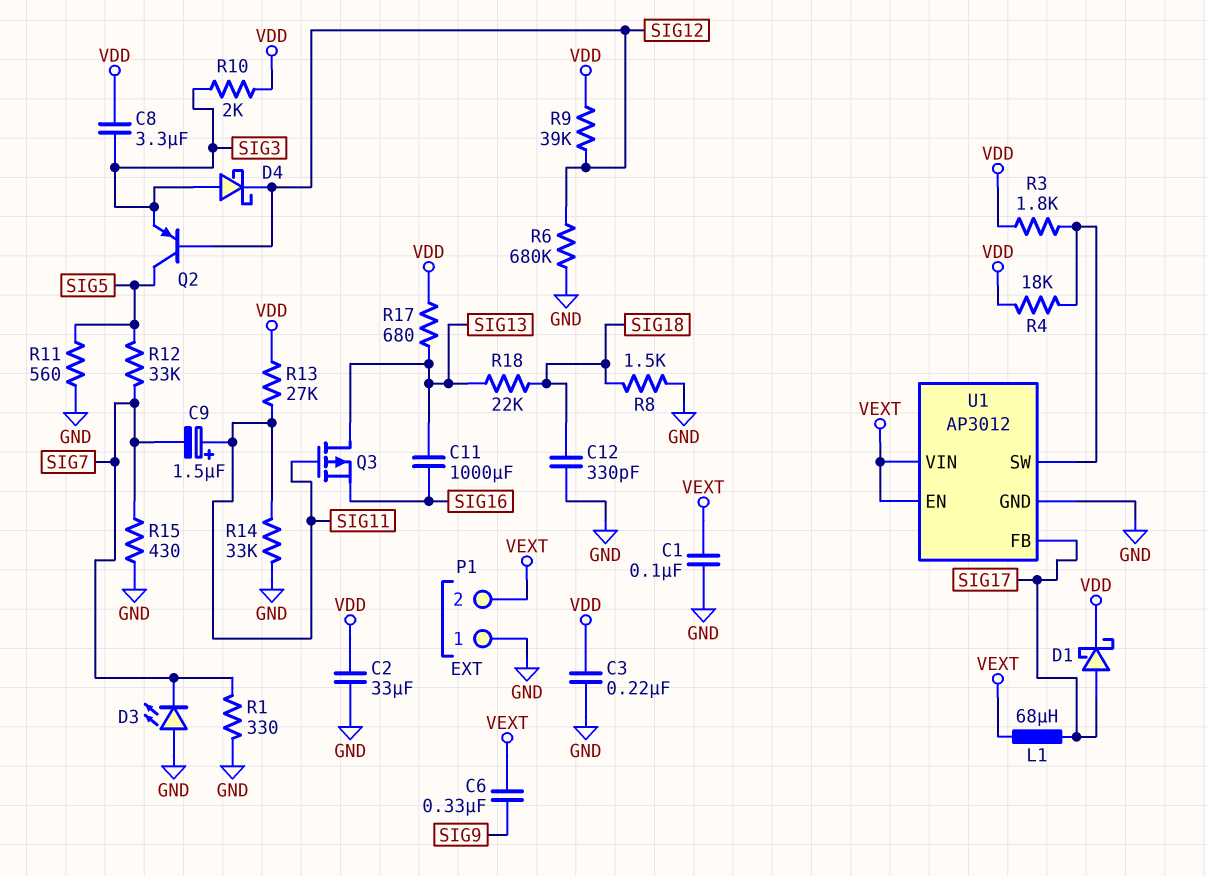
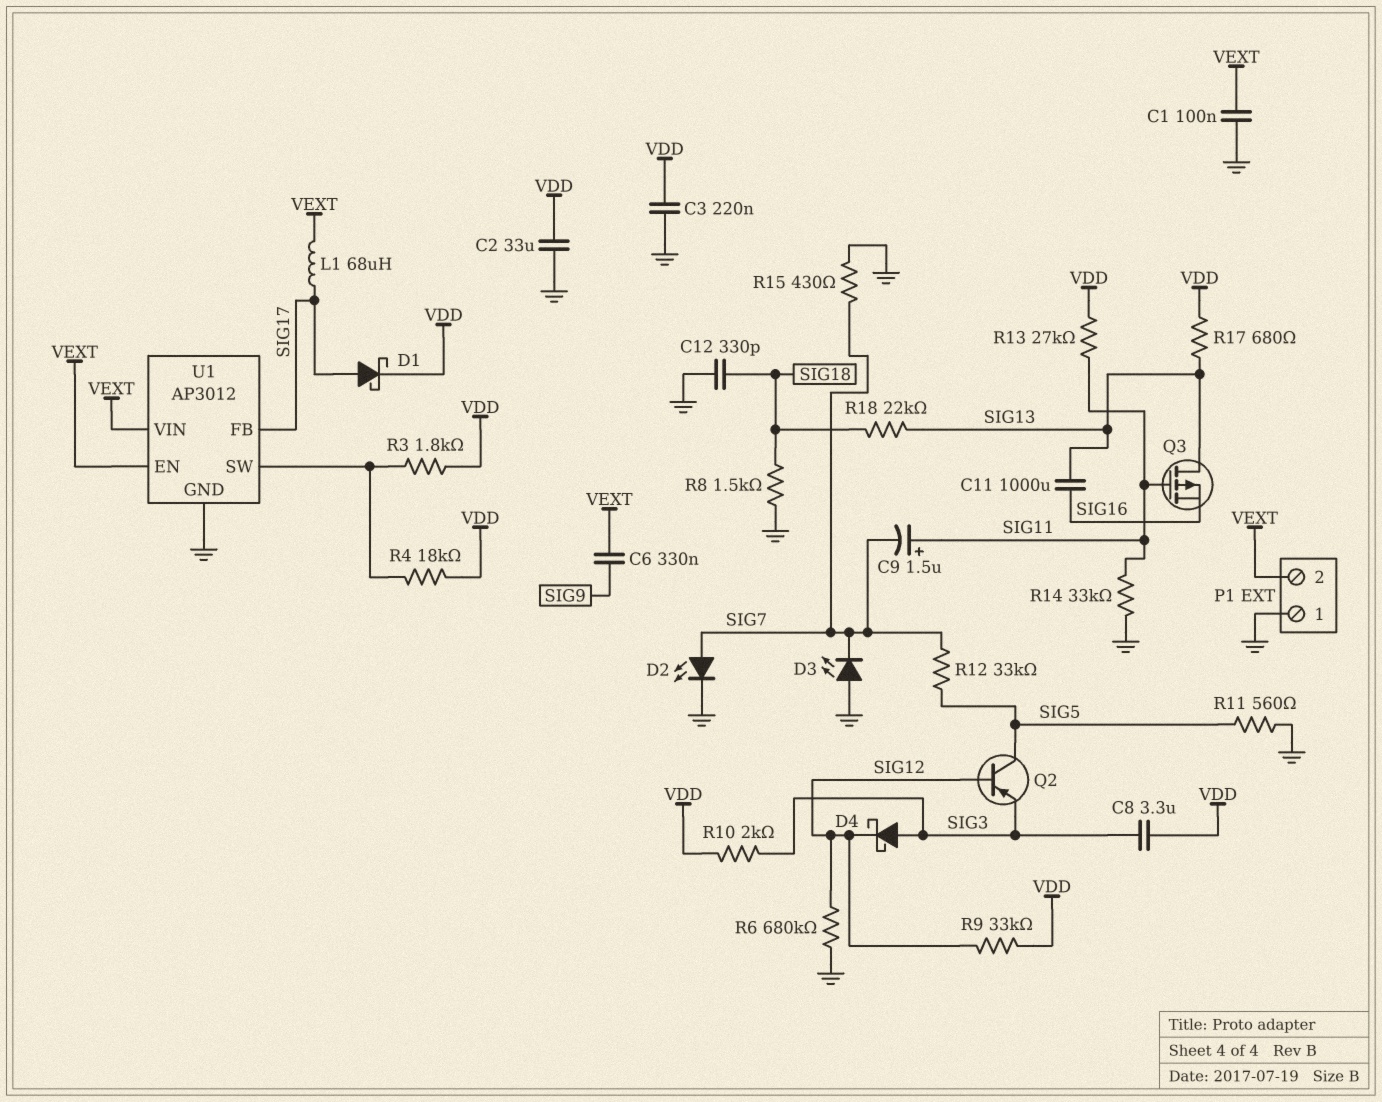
D2: none -> LED (A SIG7, K GND)
R1: 330 (GND, SIG7) -> none
R9: 39k (SIG12, VDD) -> 33k (SIG12, VDD)

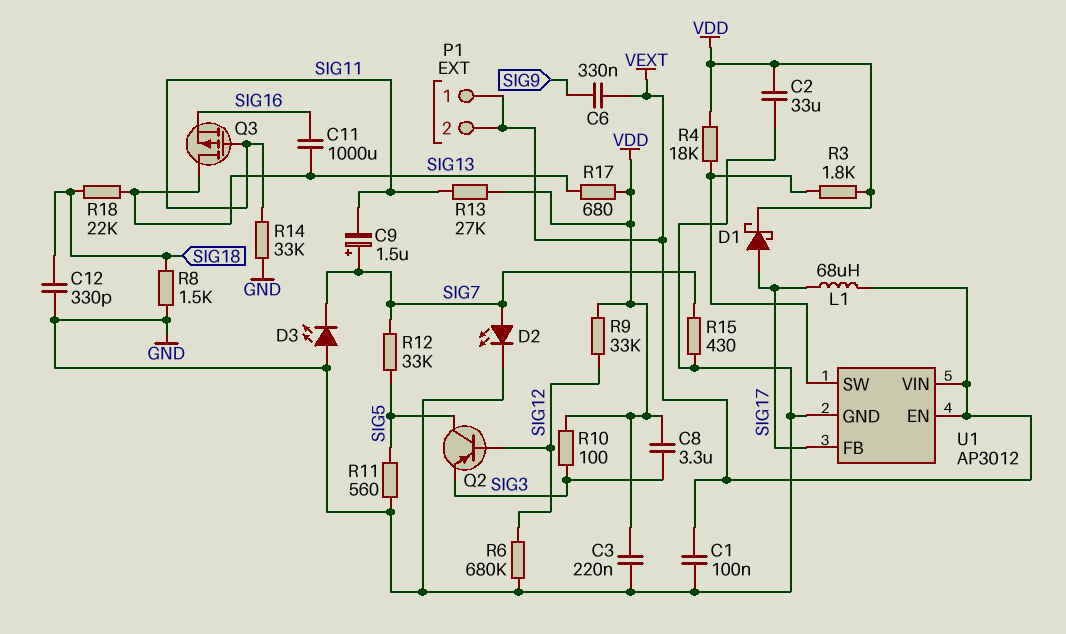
C9: 1.5uF (plus SIG11, minus SIG7) -> 1.5uF (plus SIG7, minus SIG11)
D4: schottky (A SIG3, K SIG12) -> none
P1 pin 1: GND -> VEXT
R10: 2k (SIG3, VDD) -> 100 (SIG3, VDD)

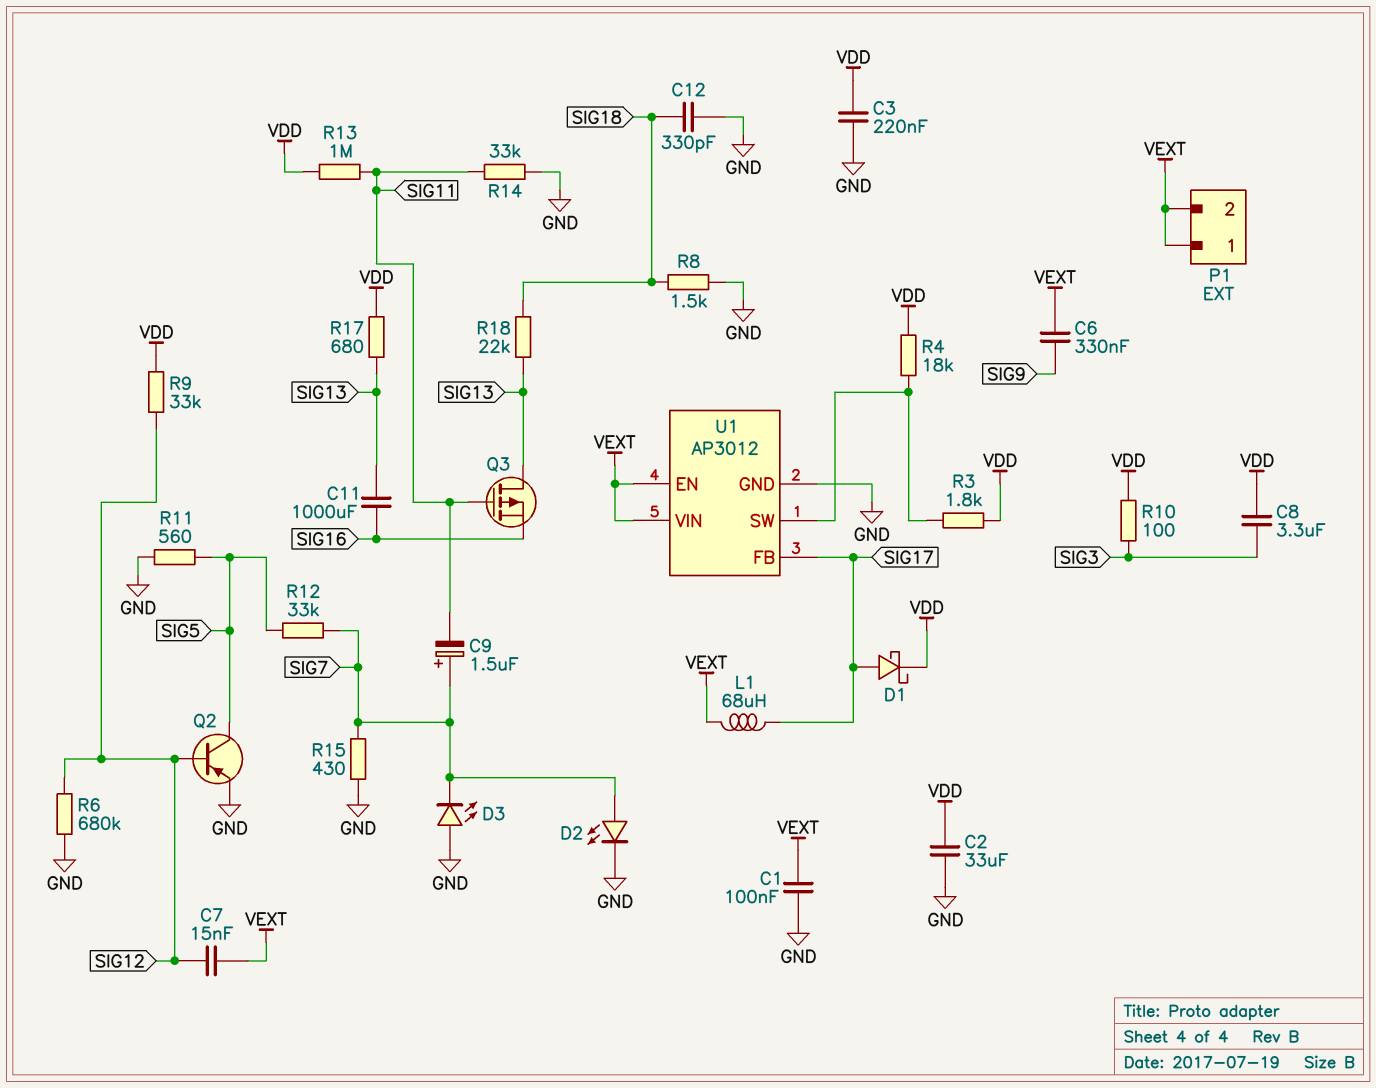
C7: none -> 15nF (SIG12, VEXT)
Q2: PNP (B SIG12, C SIG5, E SIG3) -> PNP (B SIG12, C SIG5, E GND)
R13: 27k (SIG11, VDD) -> 1M (SIG11, VDD)

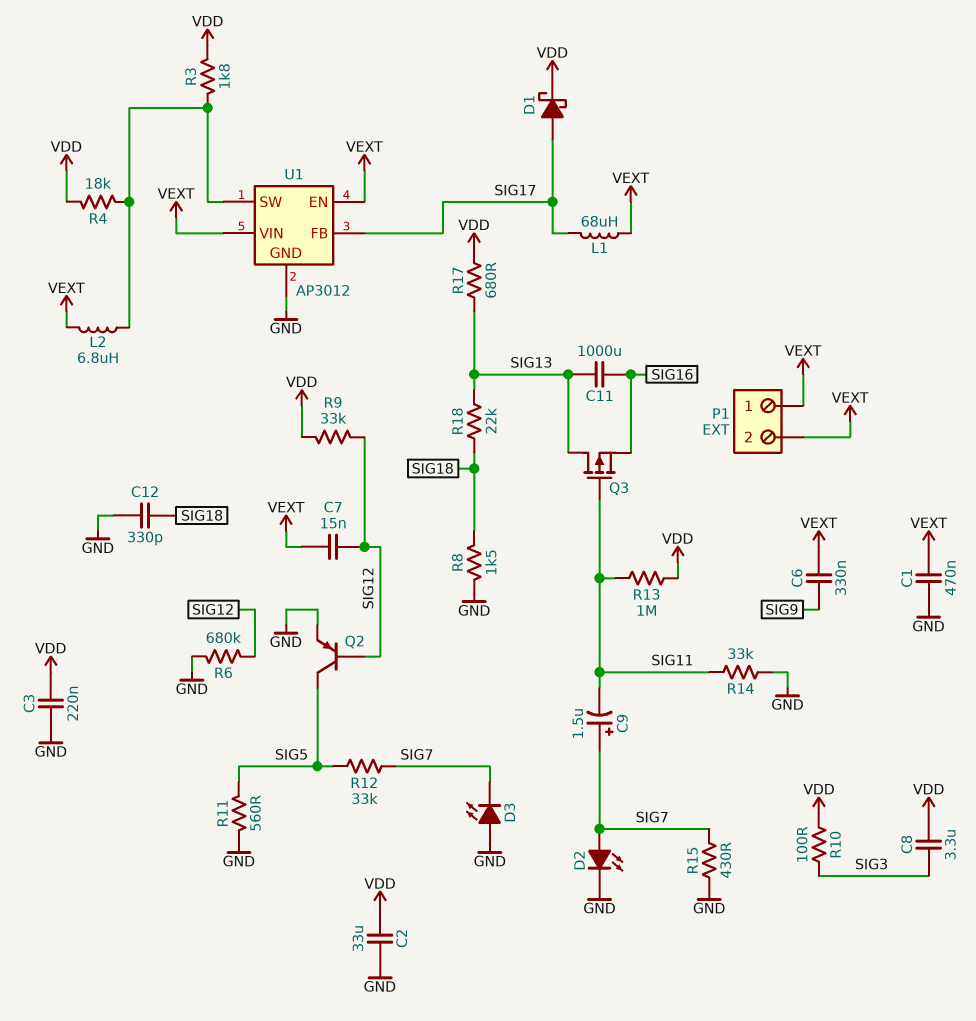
C1: 100nF (GND, VEXT) -> 470nF (GND, VEXT)
L2: none -> 6.8uH (U1/SW, VEXT)

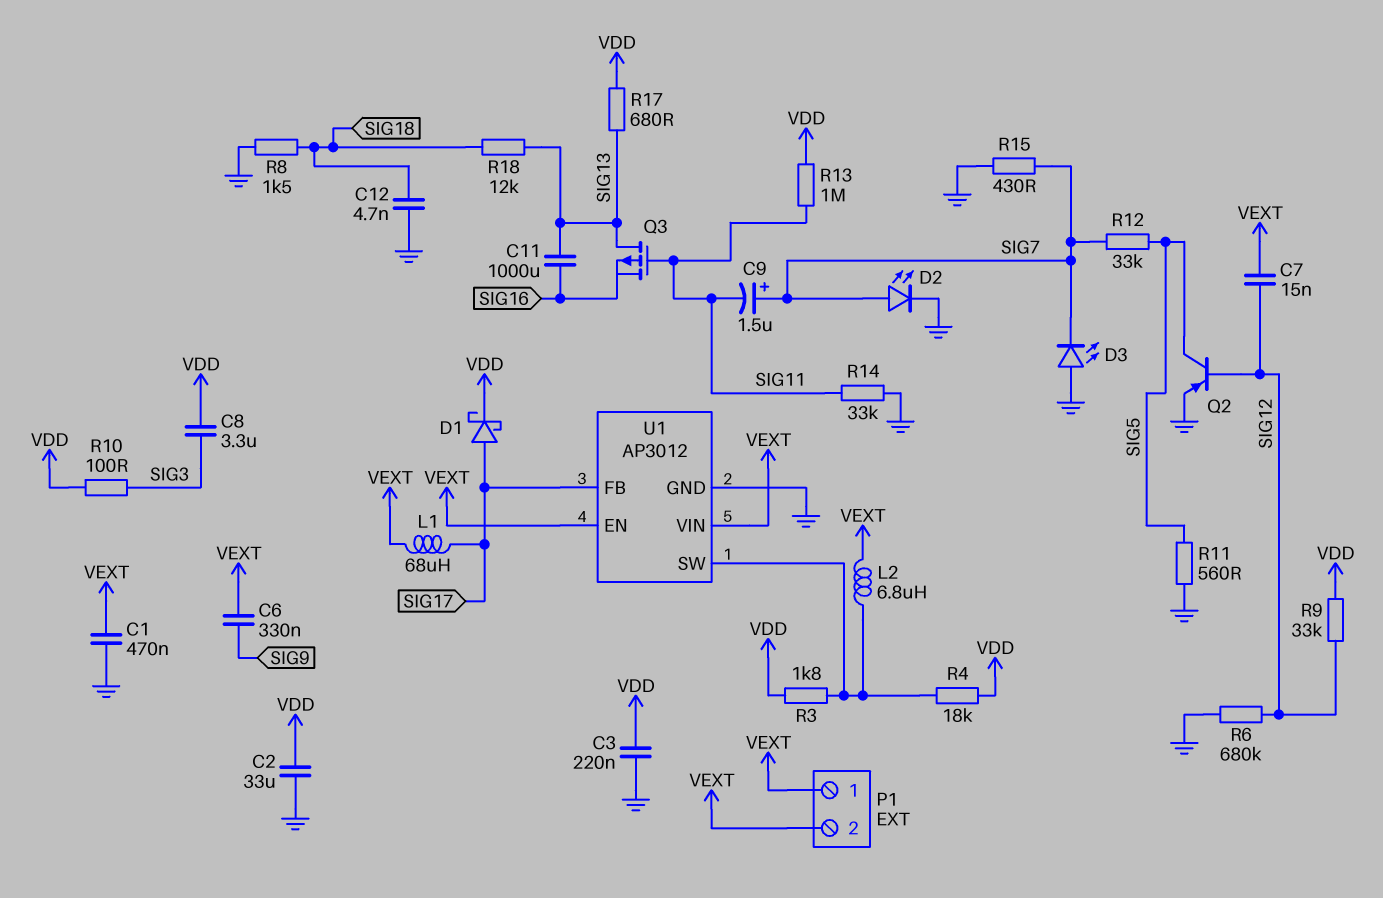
C12: 330pF (GND, SIG18) -> 4.7nF (GND, SIG18)
R18: 22k (SIG13, SIG18) -> 12k (SIG13, SIG18)

